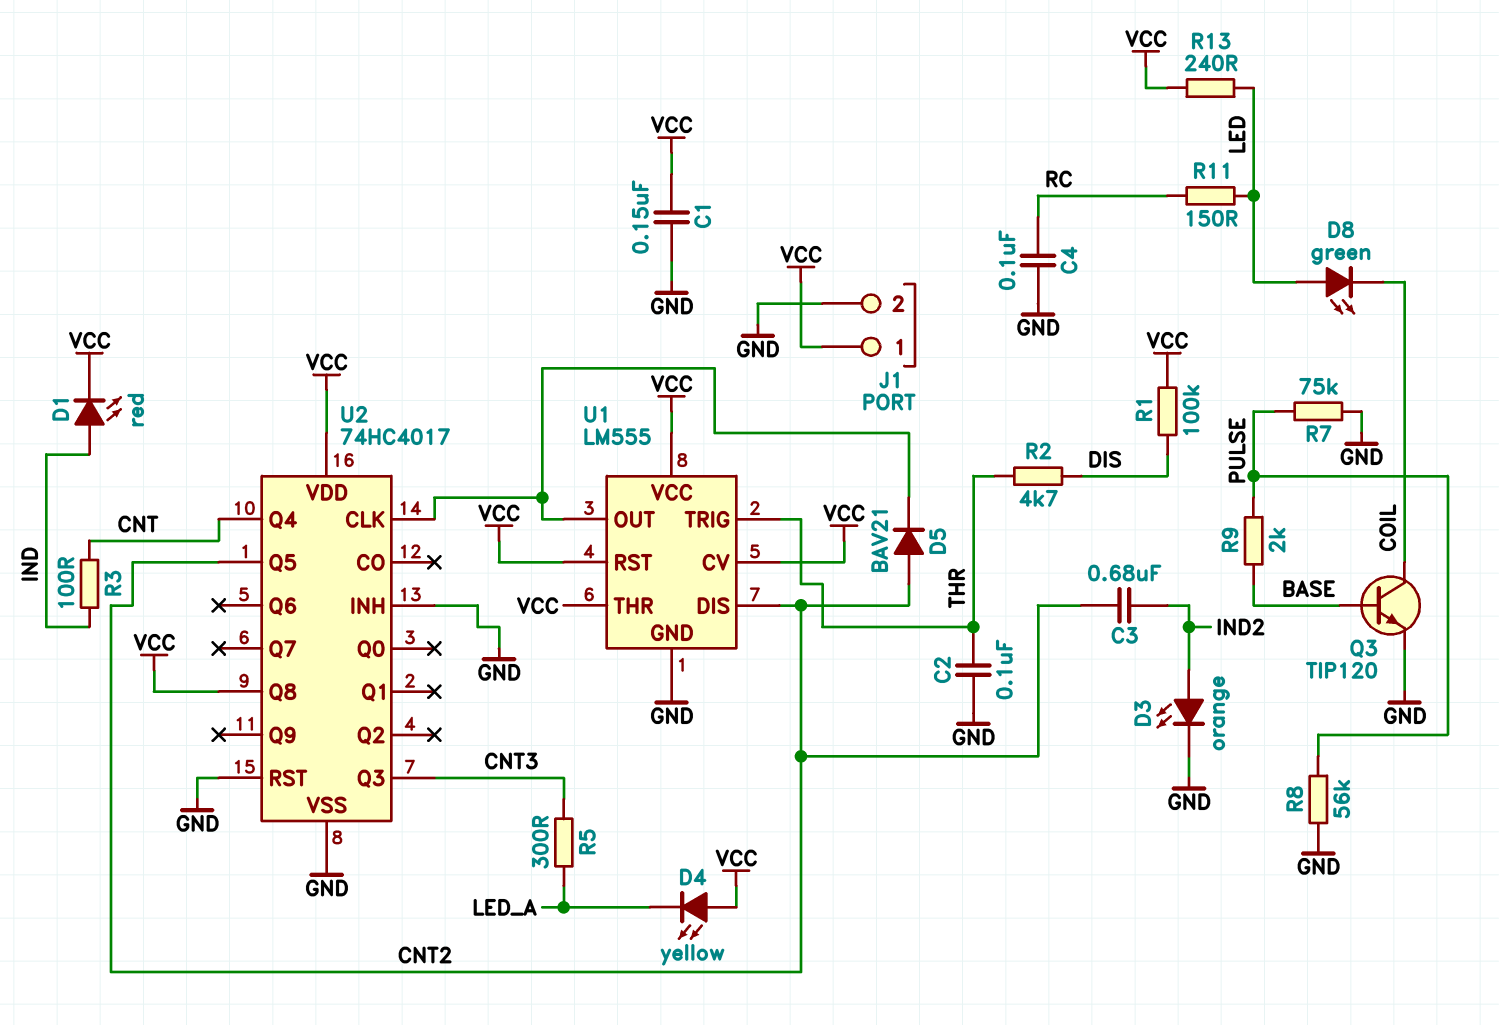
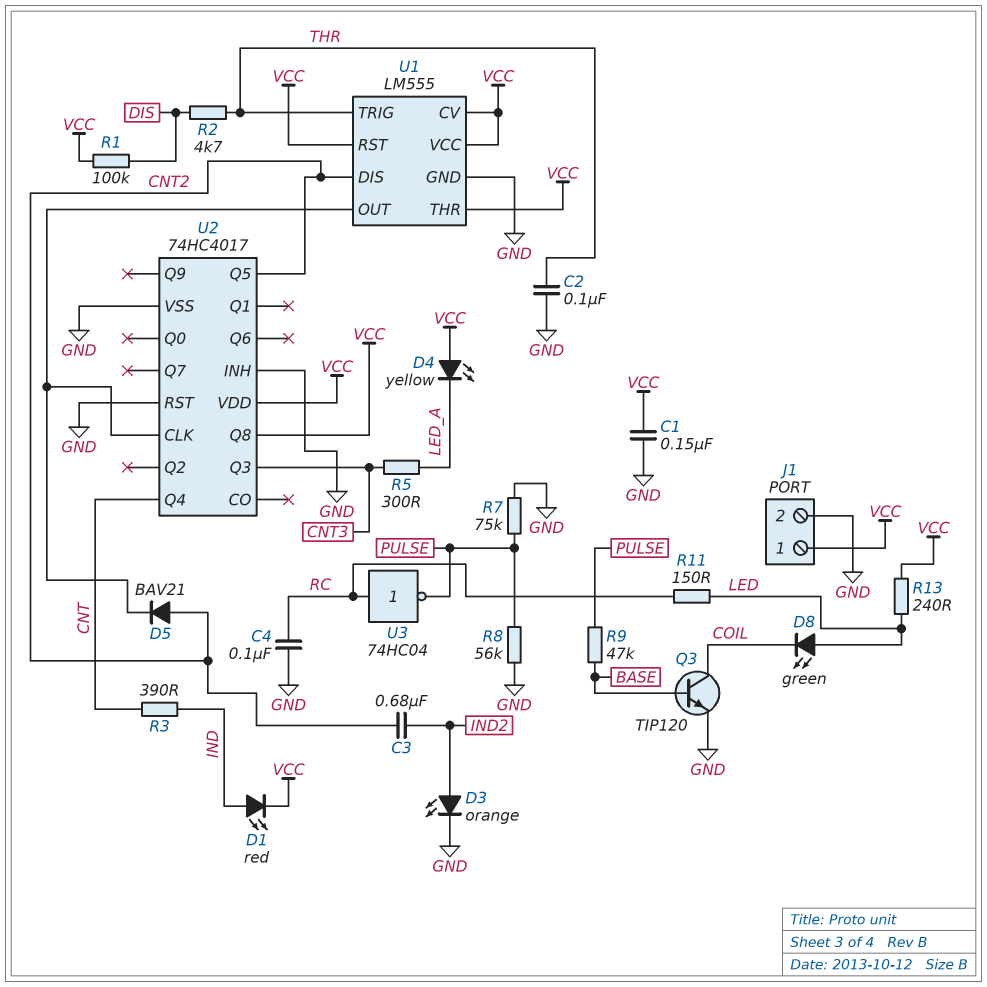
R3: 100 (CNT, IND) -> 390 (CNT, IND)
R9: 2k (BASE, PULSE) -> 47k (BASE, PULSE)
U3: none -> NOT 74HC04 (in RC, out PULSE)

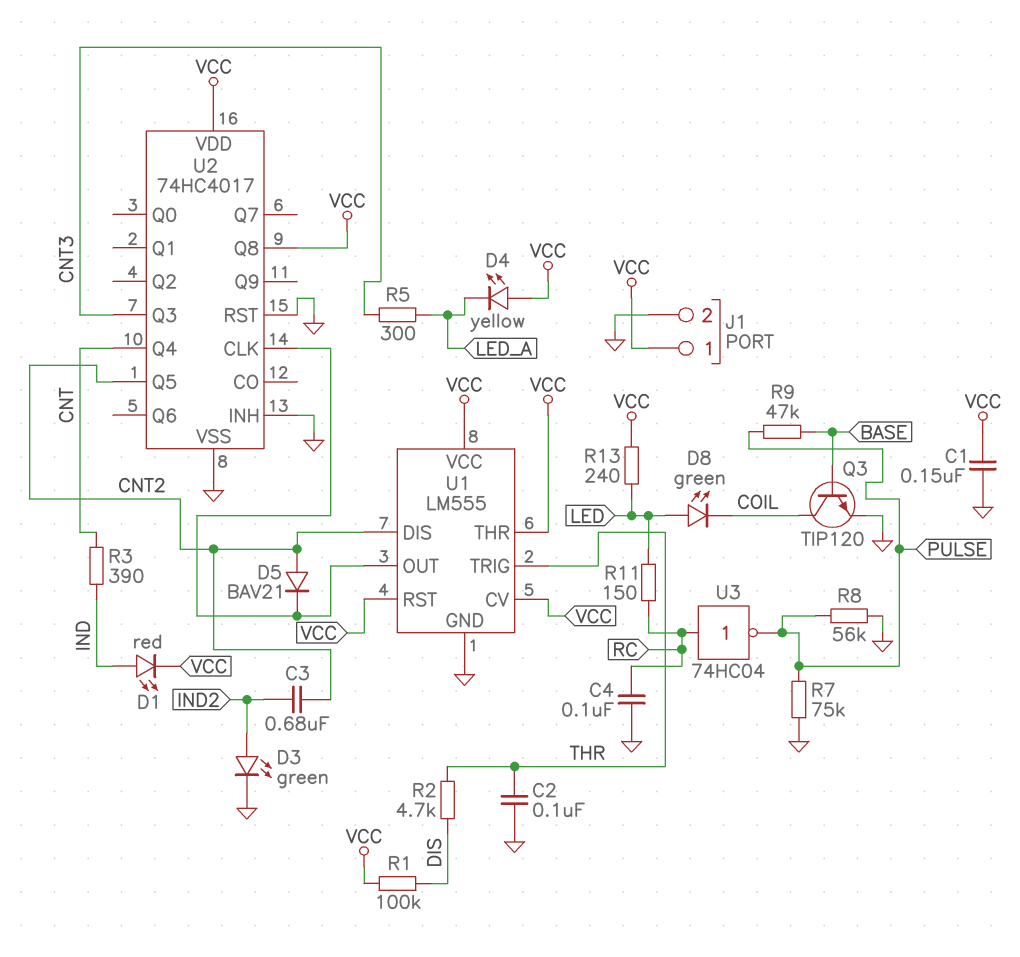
D3: LED orange (A IND2, K GND) -> LED green (A IND2, K GND)

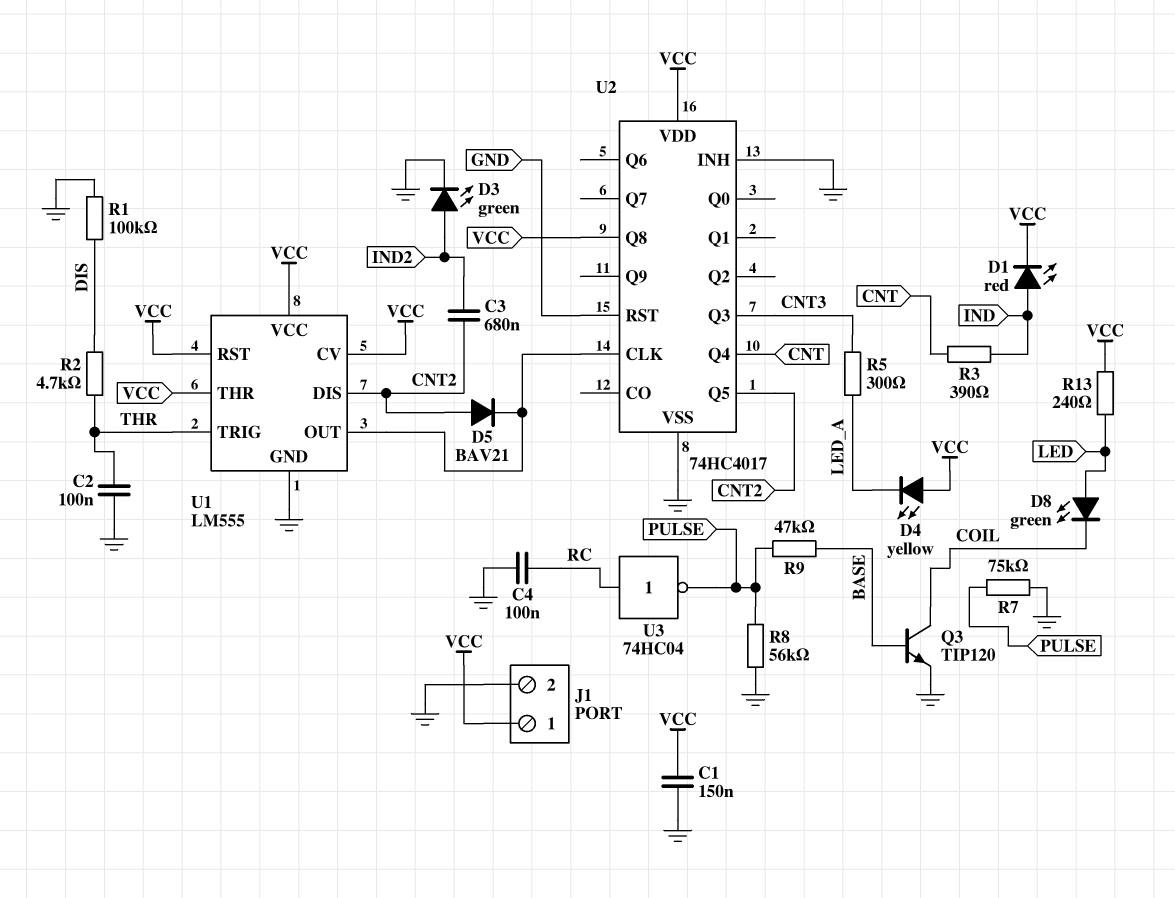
R1: 100k (DIS, VCC) -> 100k (DIS, GND)
R11: 150 (LED, RC) -> none

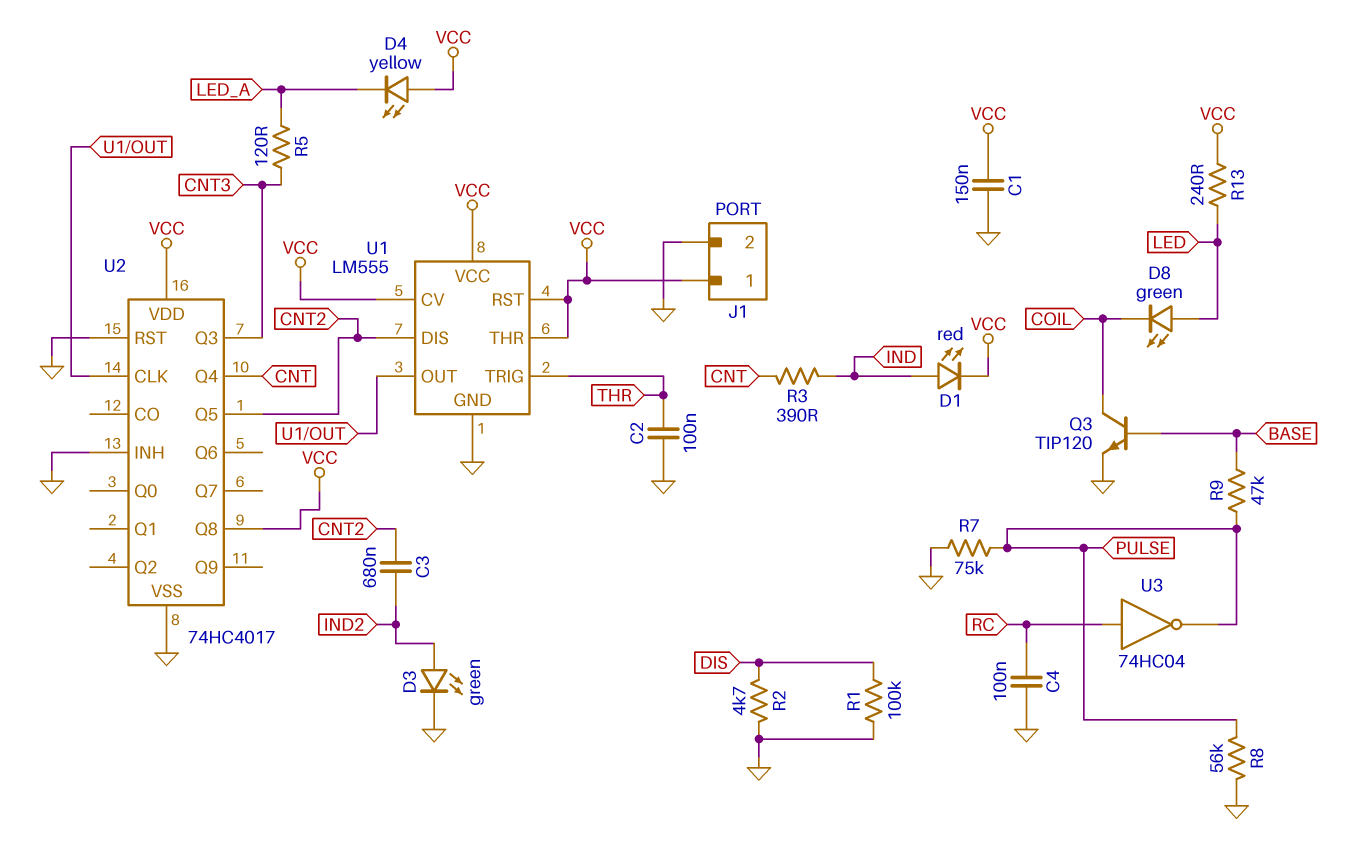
D5: diode BAV21 (A CNT2, K U1/OUT) -> none
R2: 4.7k (DIS, THR) -> 4.7k (DIS, GND)
R5: 300 (CNT3, LED_A) -> 120 (CNT3, LED_A)

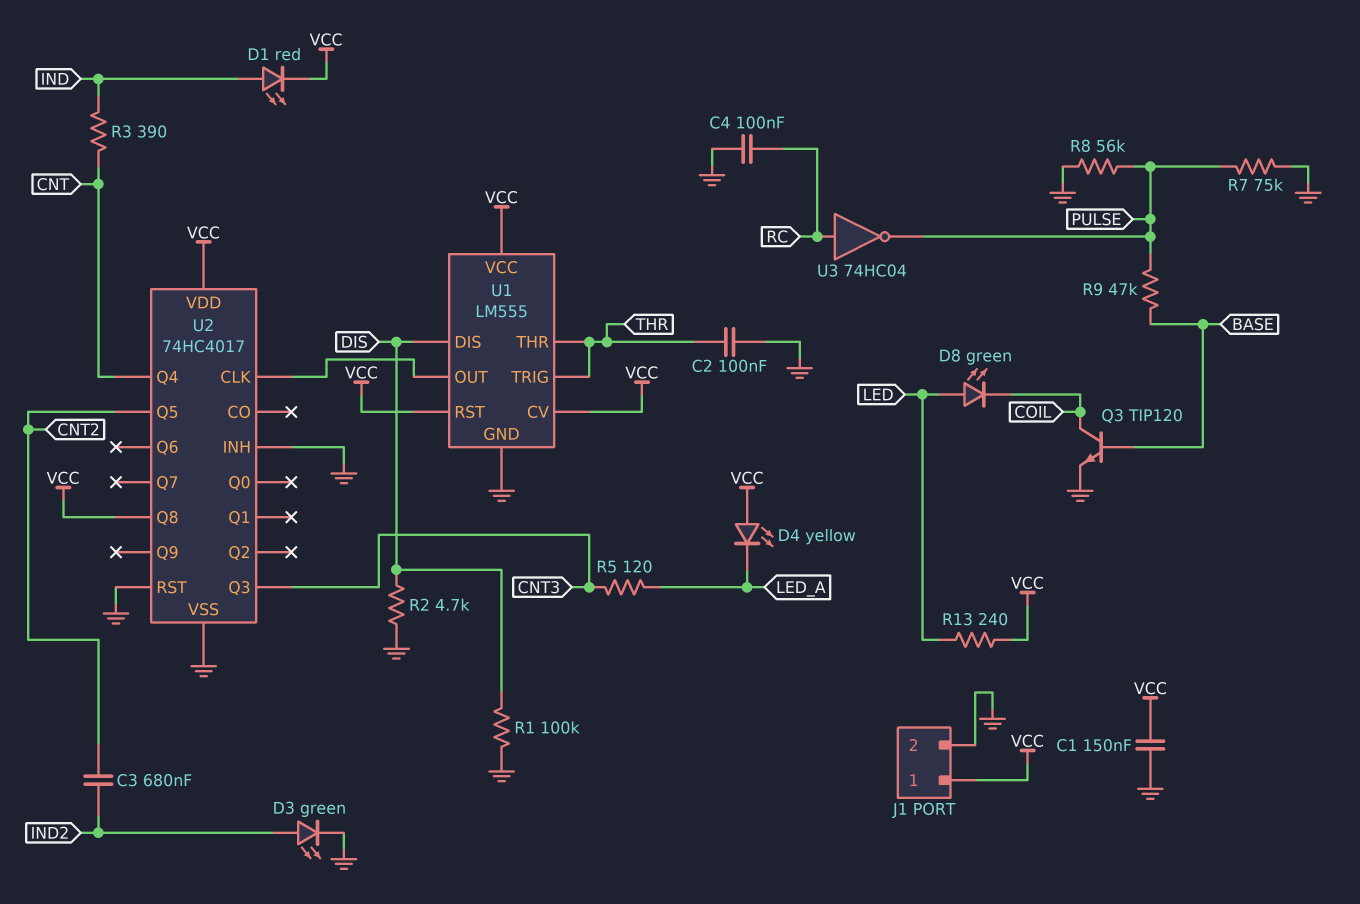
U1 pin DIS: CNT2 -> DIS
U1 pin THR: VCC -> THR

